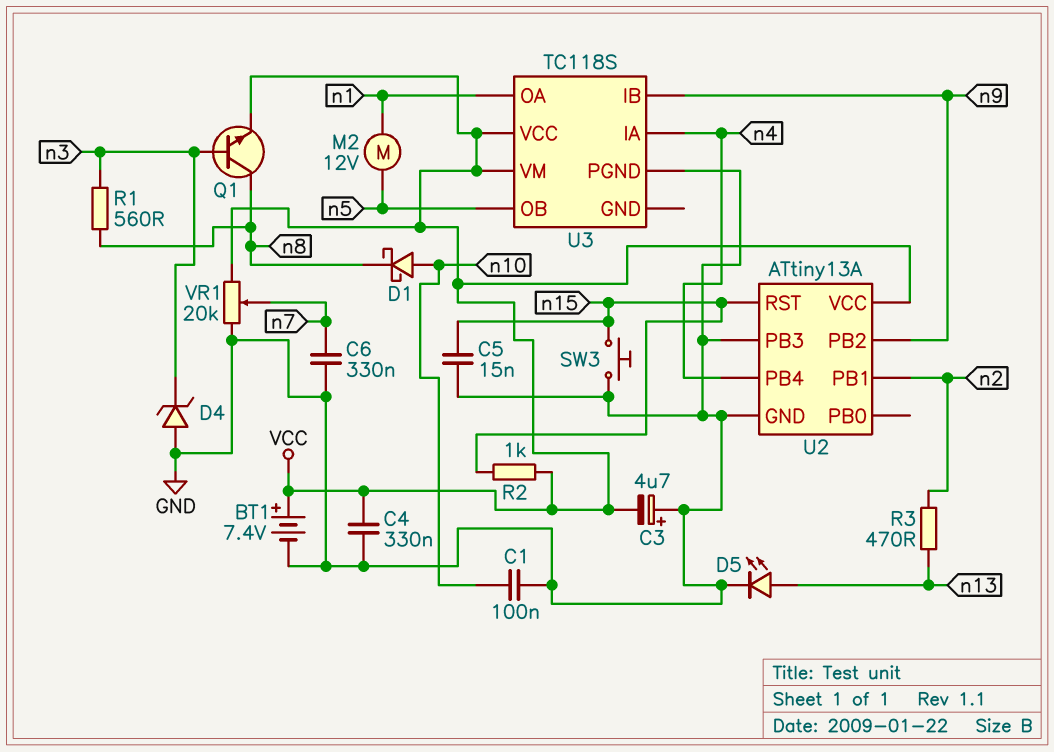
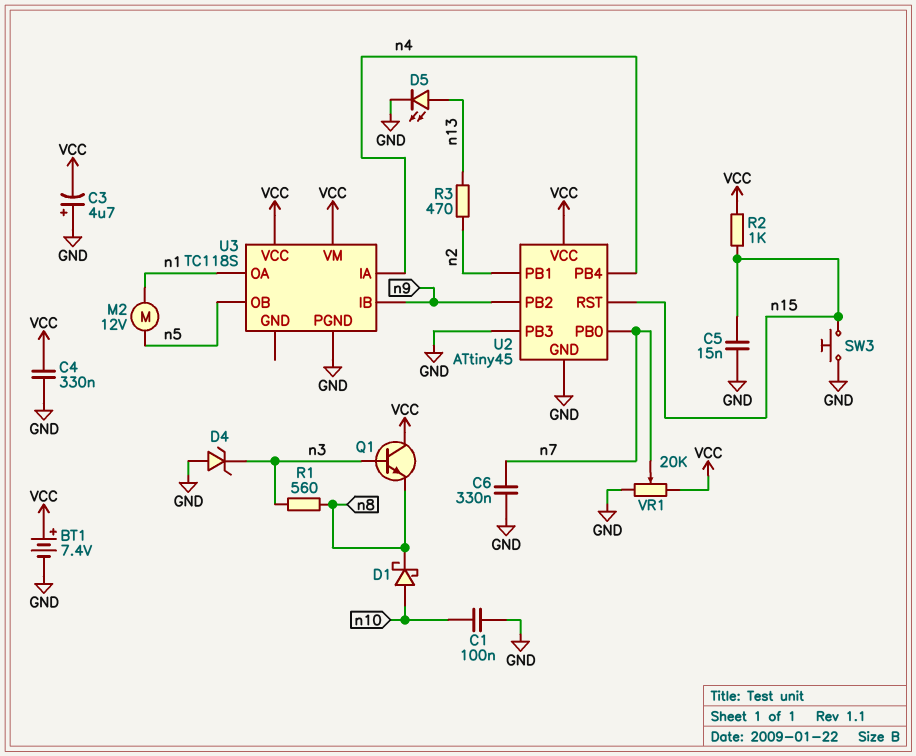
Q1: NPN (B n3, C n8, E VCC) -> NPN (B n3, C VCC, E n8)
U2: ATtiny13A -> ATtiny45
U2 pin PB0: none -> n7

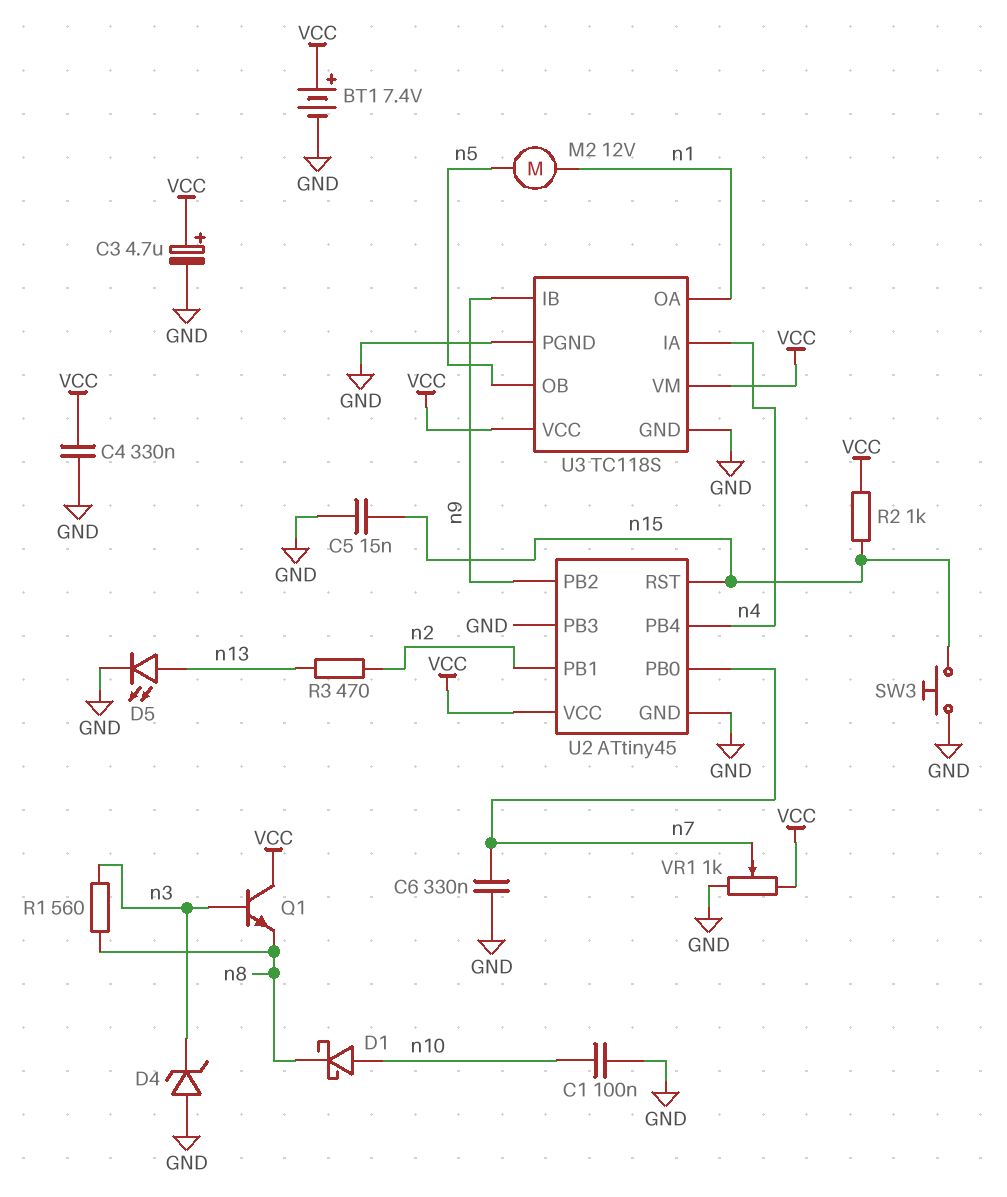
C3: 4.7uF (plus GND, minus VCC) -> 4.7uF (plus VCC, minus GND)
U3 pin GND: none -> GND
VR1: 20k (GND, VCC, wiper n7) -> 1k (GND, VCC, wiper n7)

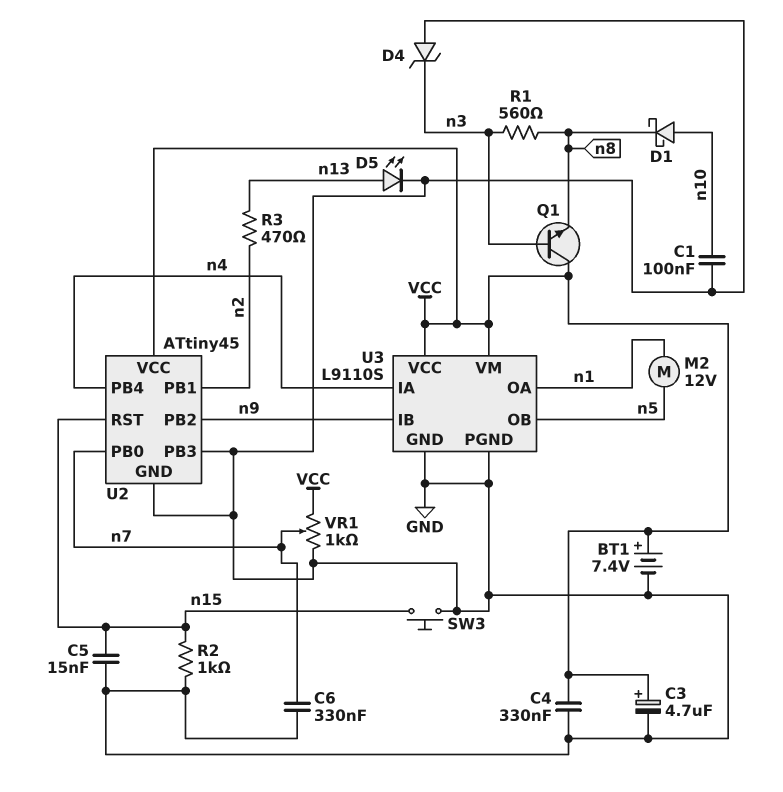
R2: 1k (VCC, n15) -> 1k (GND, n15)
U3: TC118S -> L9110S

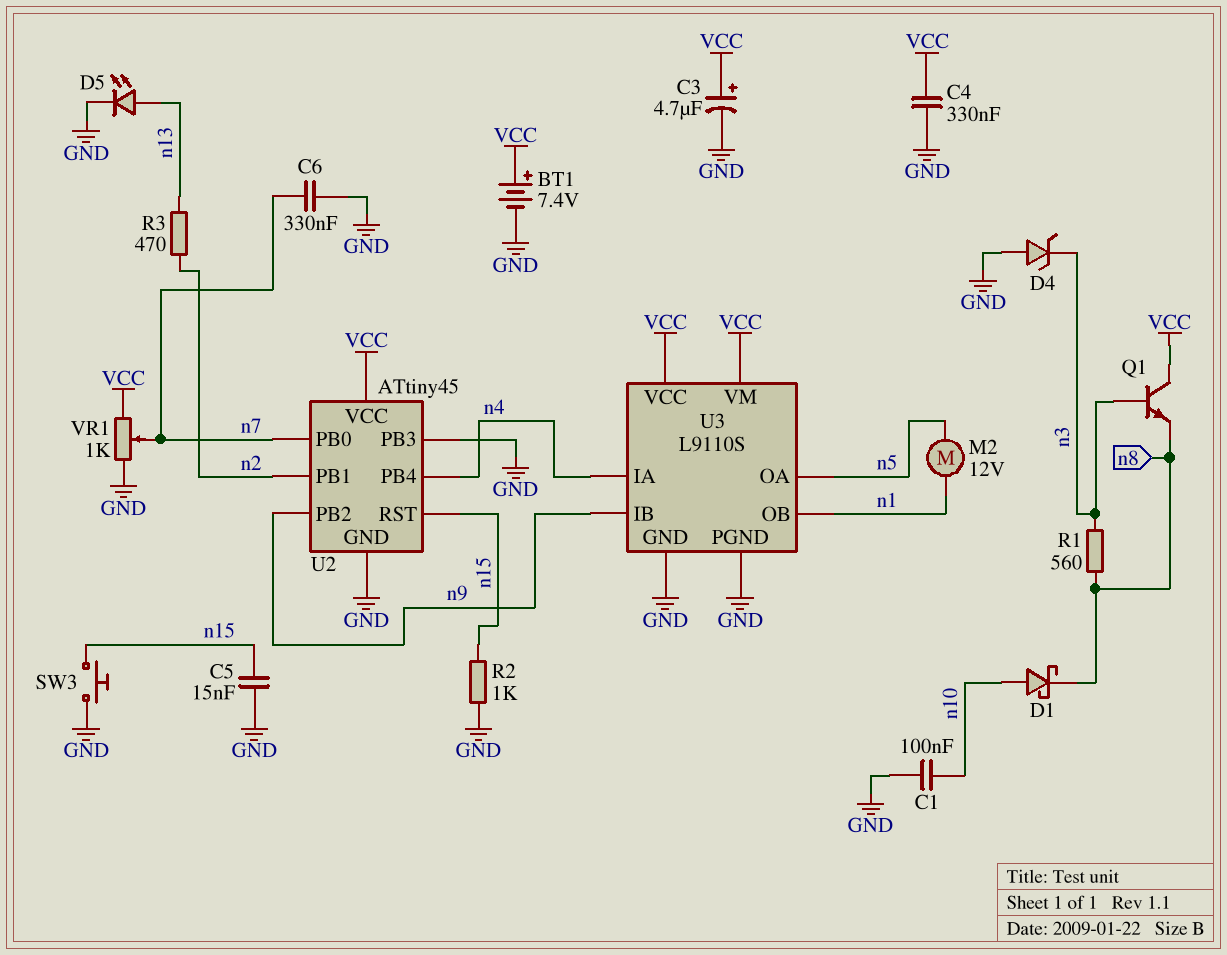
U3 pin OA: n1 -> n5
U3 pin OB: n5 -> n1

